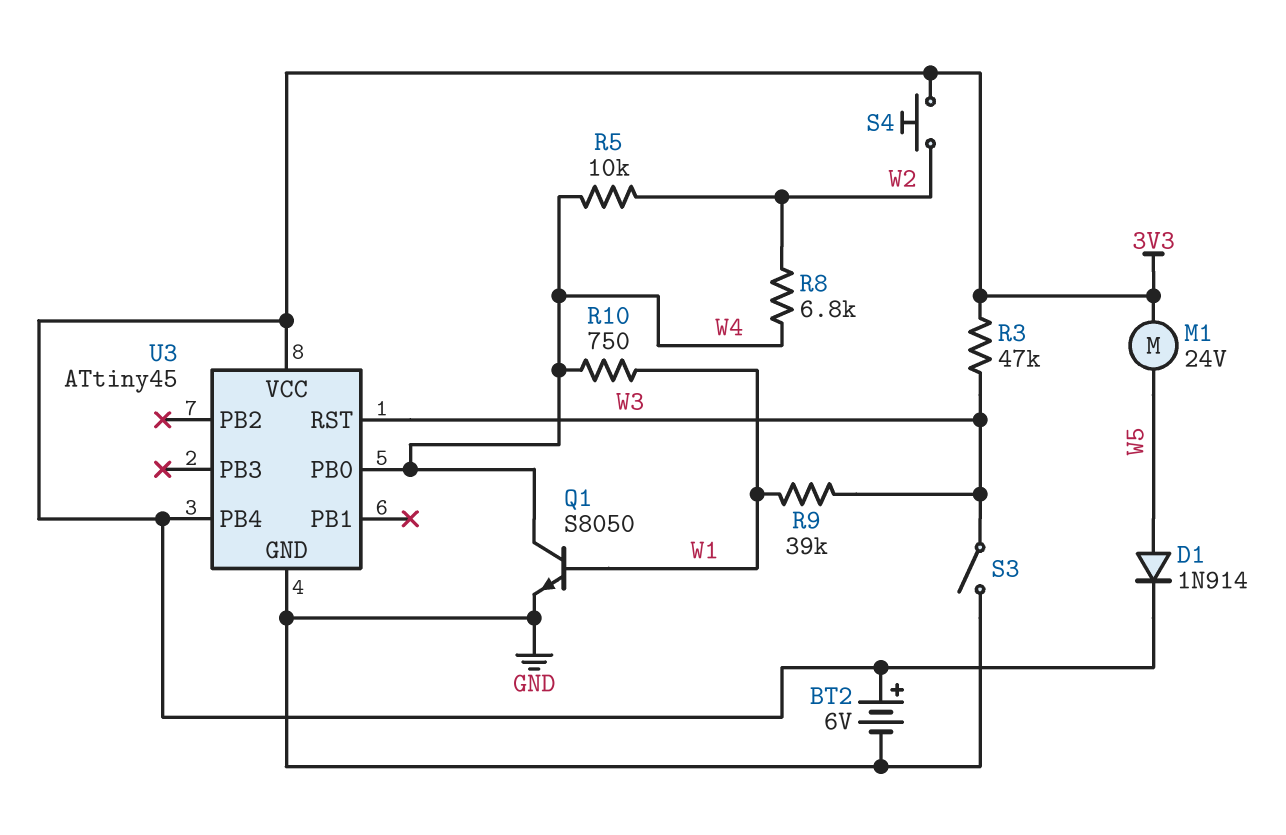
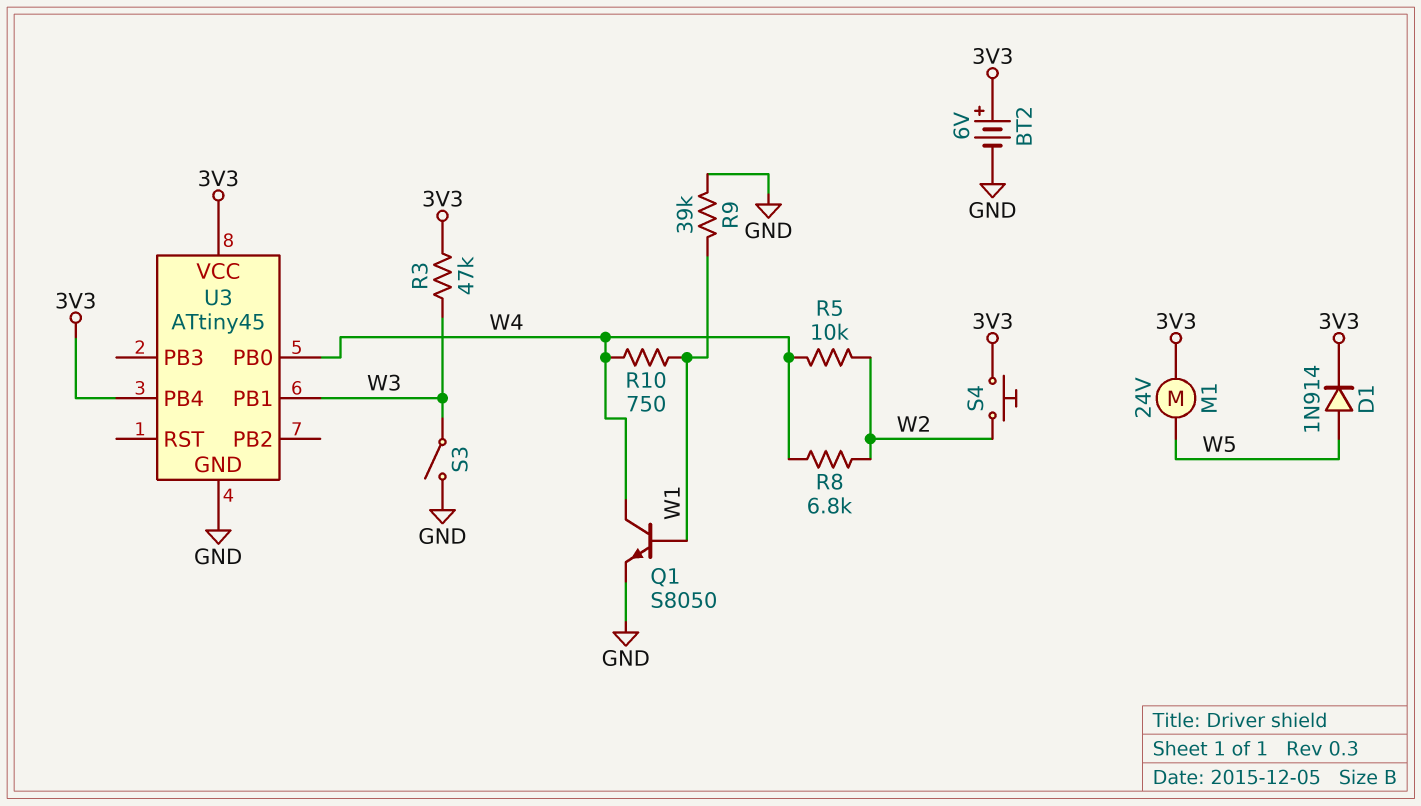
R9: 39k (W1, W3) -> 39k (GND, W1)
U3 pin PB1: none -> W3
U3 pin RST: W3 -> none

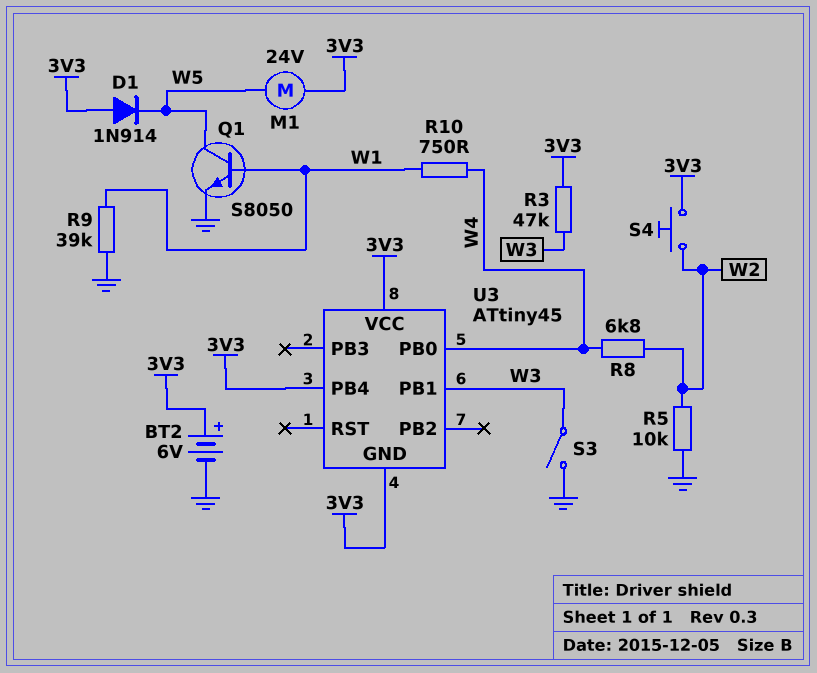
D1: diode 1N914 (A W5, K 3V3) -> diode 1N914 (A 3V3, K W5)
Q1: NPN S8050 (B W1, C W4, E GND) -> NPN S8050 (B W1, C W5, E GND)
R5: 10k (W2, W4) -> 10k (GND, W2)
U3 pin GND: GND -> 3V3

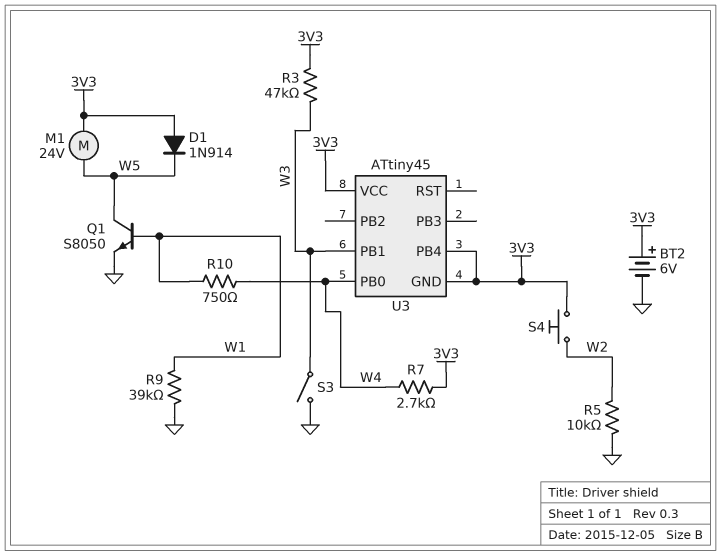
R7: none -> 2.7k (3V3, W4)
R8: 6.8k (W2, W4) -> none

